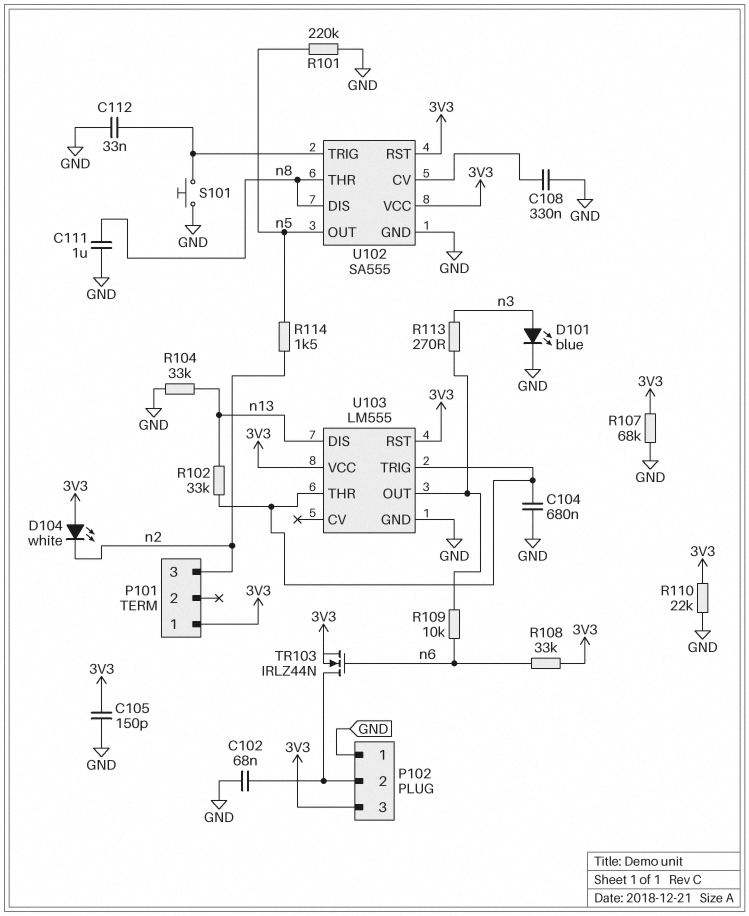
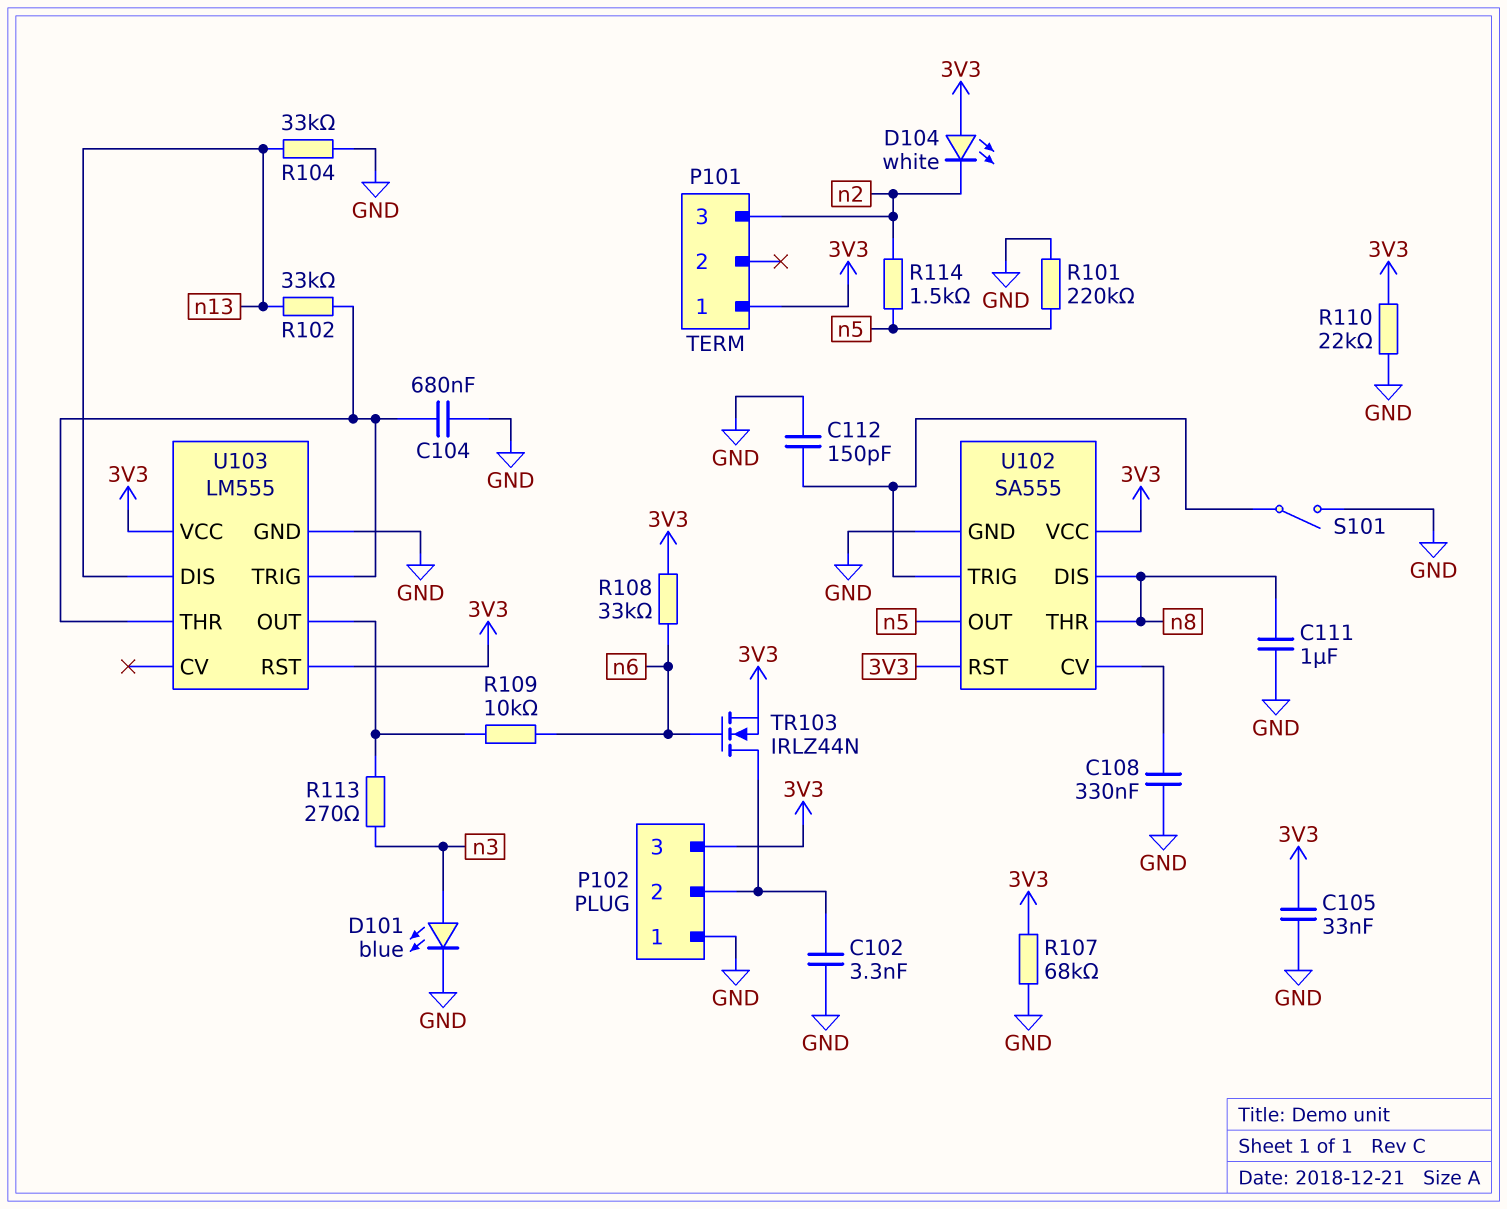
C102: 68nF (GND, P102/2) -> 3.3nF (GND, P102/2)
C105: 150pF (3V3, GND) -> 33nF (3V3, GND)
C112: 33nF (GND, U102/TRIG) -> 150pF (GND, U102/TRIG)
S101: button (GND, U102/TRIG) -> switch (GND, U102/TRIG)

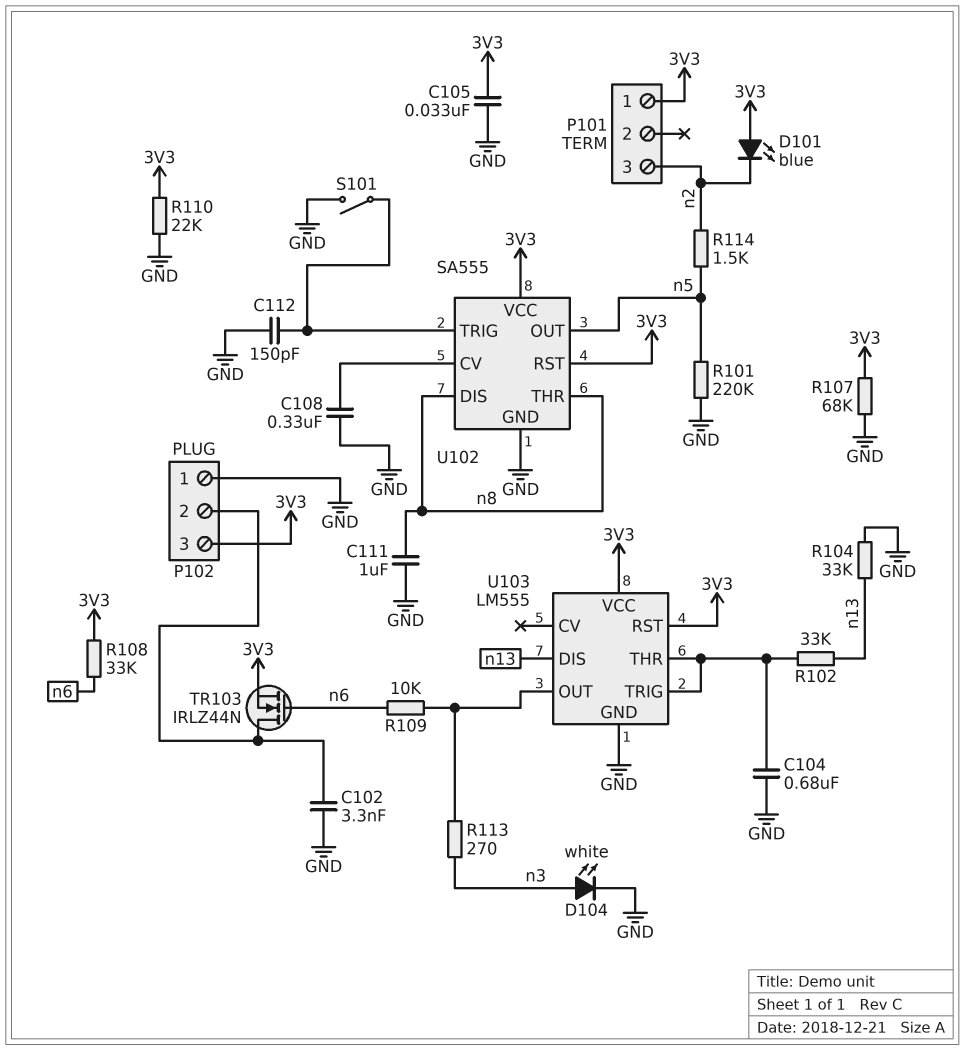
D101: LED blue (A n3, K GND) -> LED blue (A 3V3, K n2)
D104: LED white (A 3V3, K n2) -> LED white (A n3, K GND)

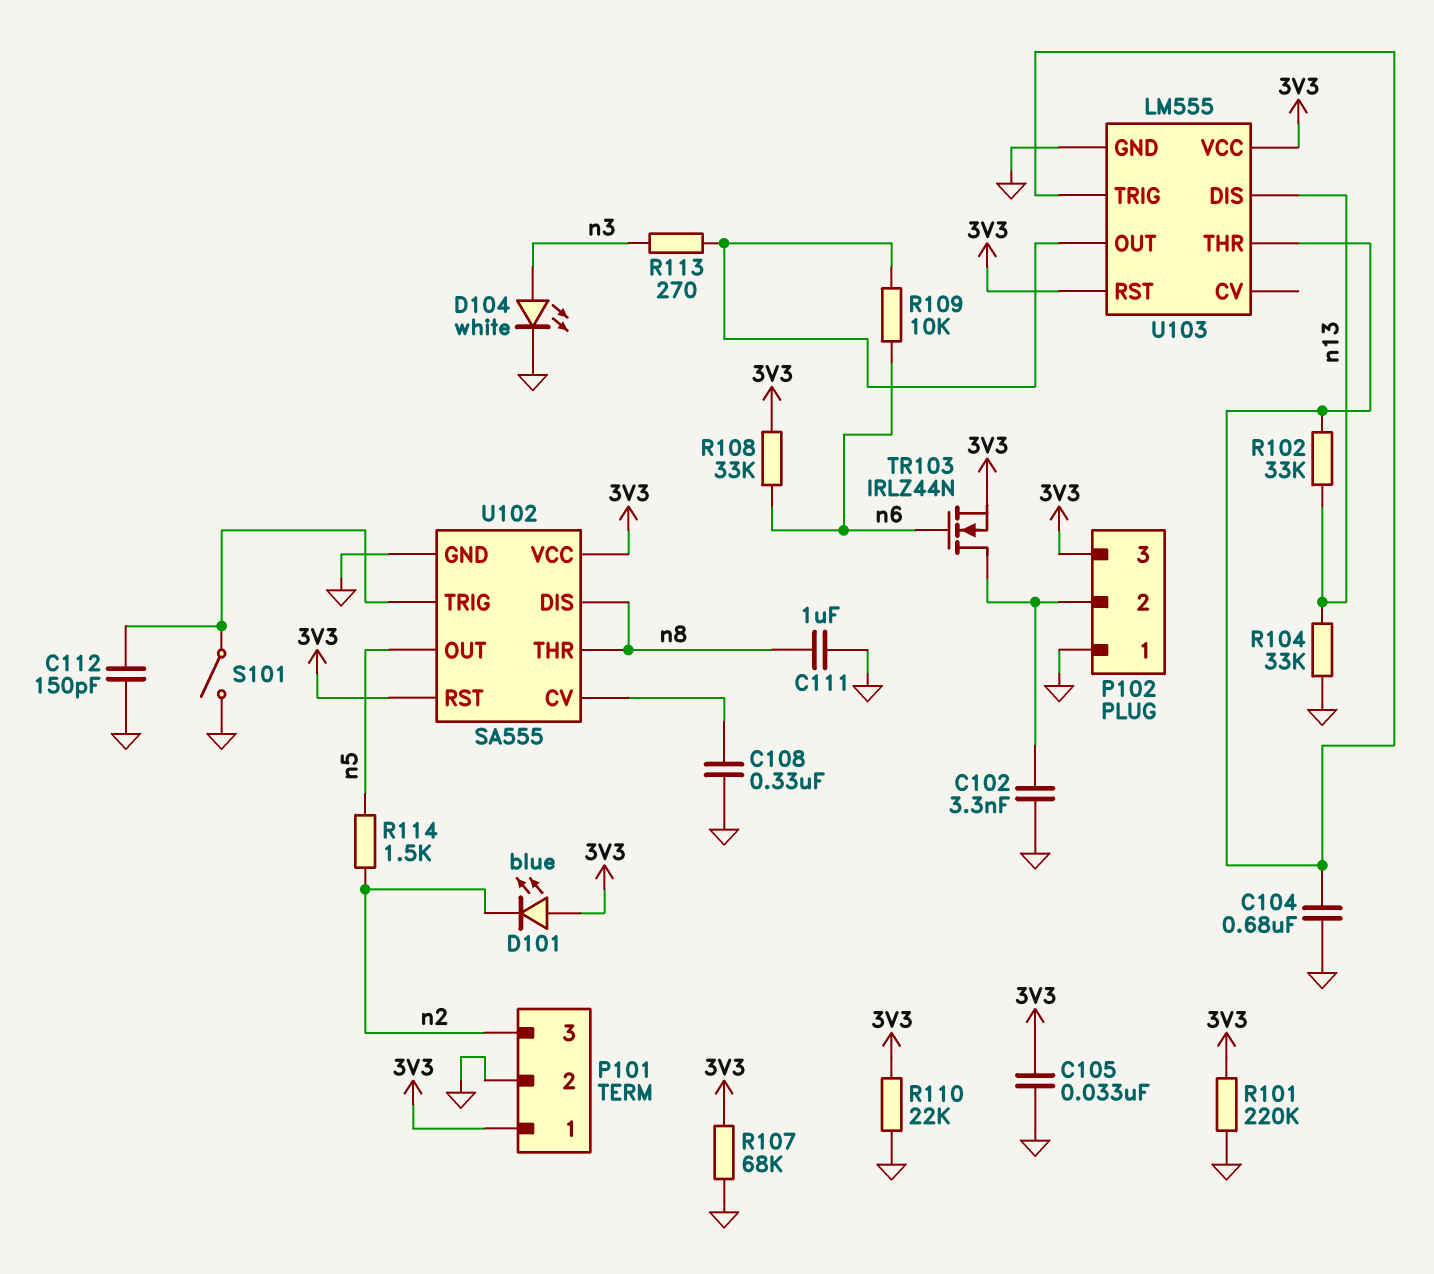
P101 pin 2: none -> GND
R101: 220k (GND, n5) -> 220k (3V3, GND)

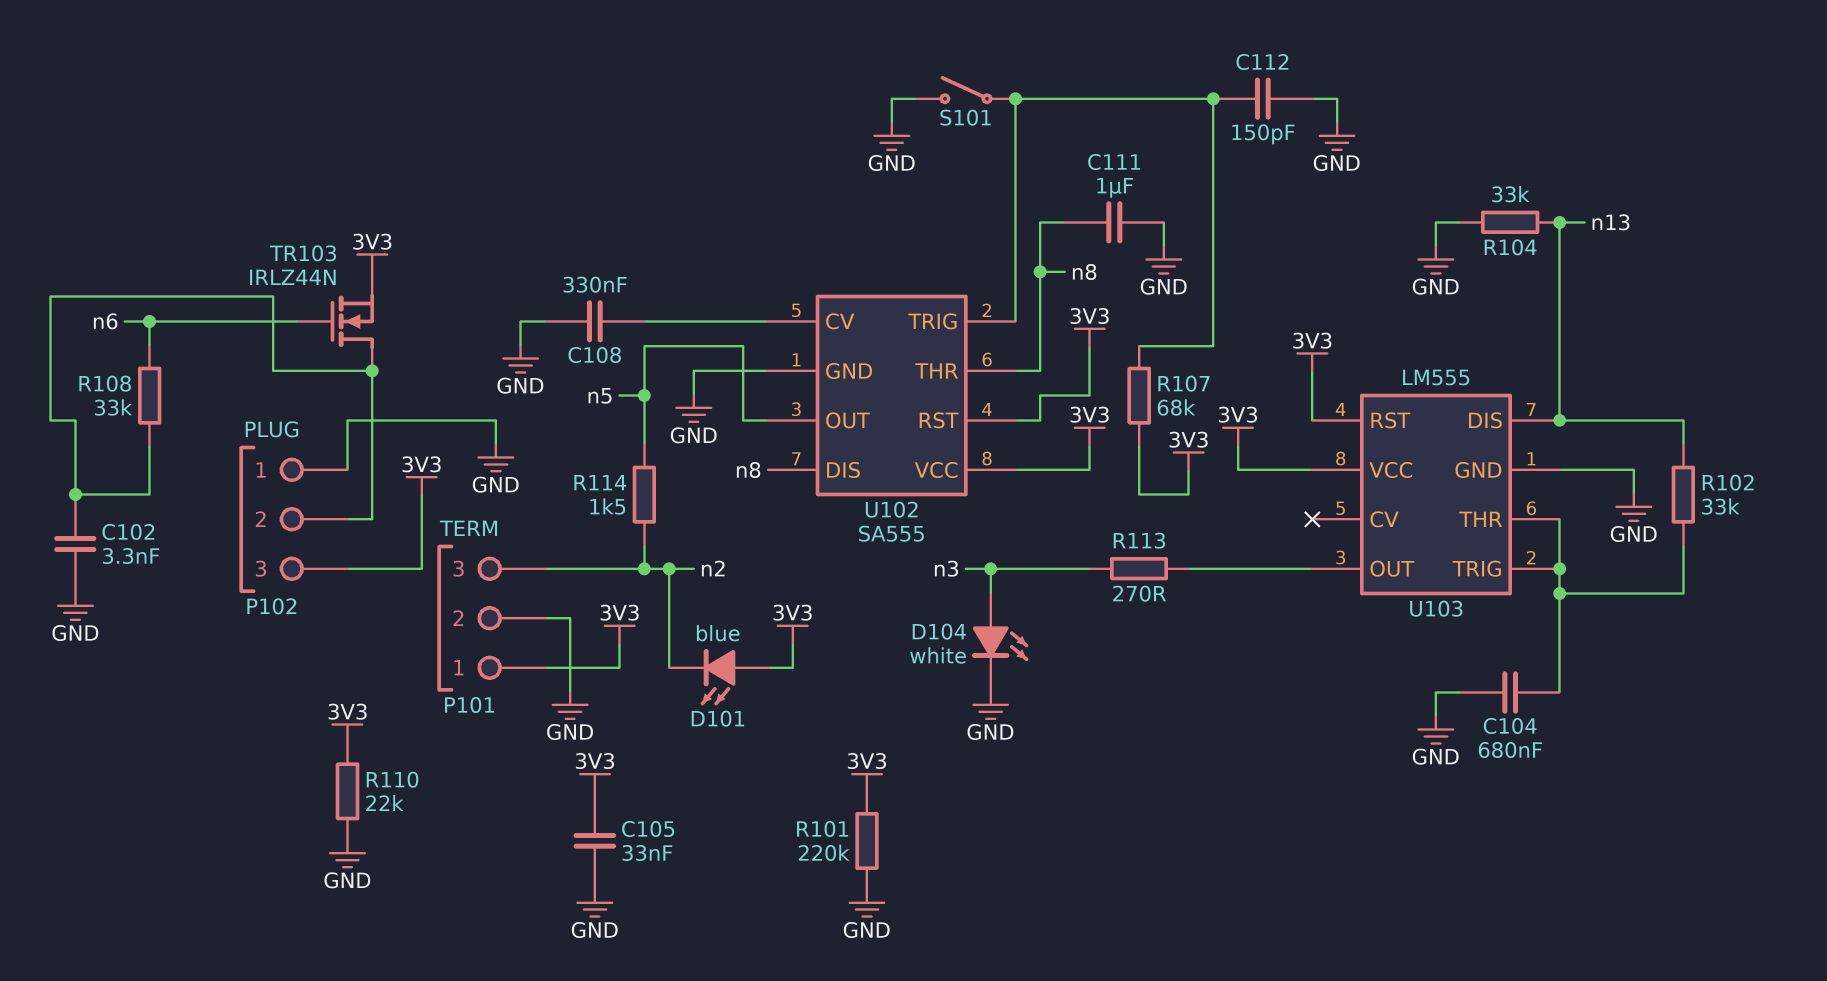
R107: 68k (3V3, GND) -> 68k (3V3, U102/TRIG)
R108: 33k (3V3, n6) -> 33k (P102/2, n6)
R109: 10k (U103/OUT, n6) -> none

